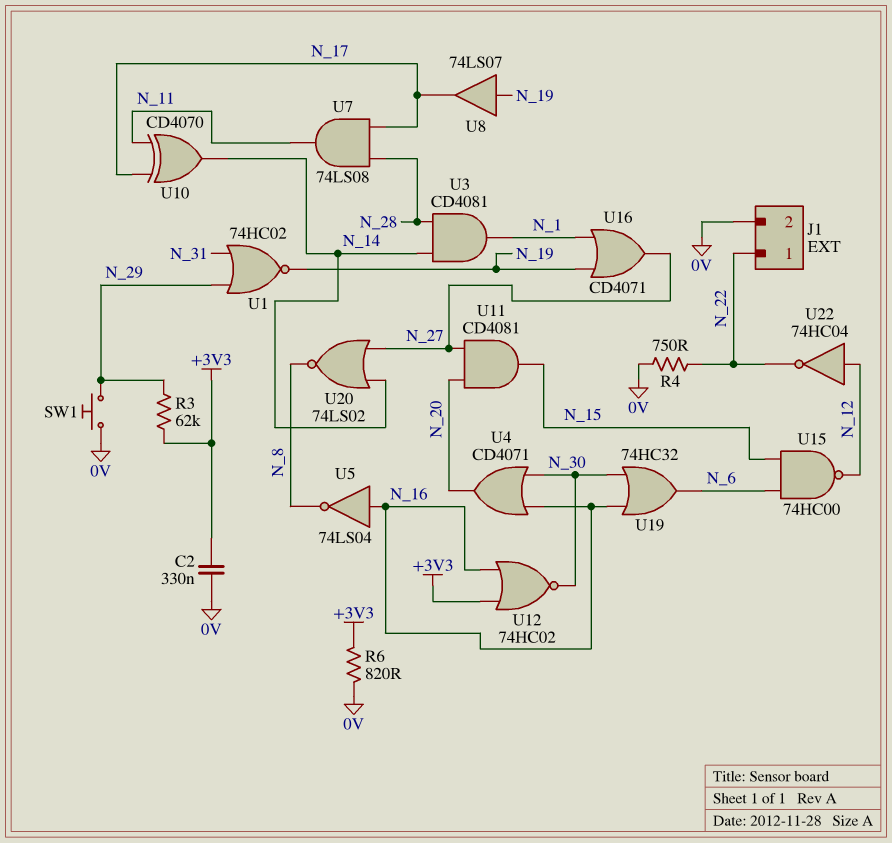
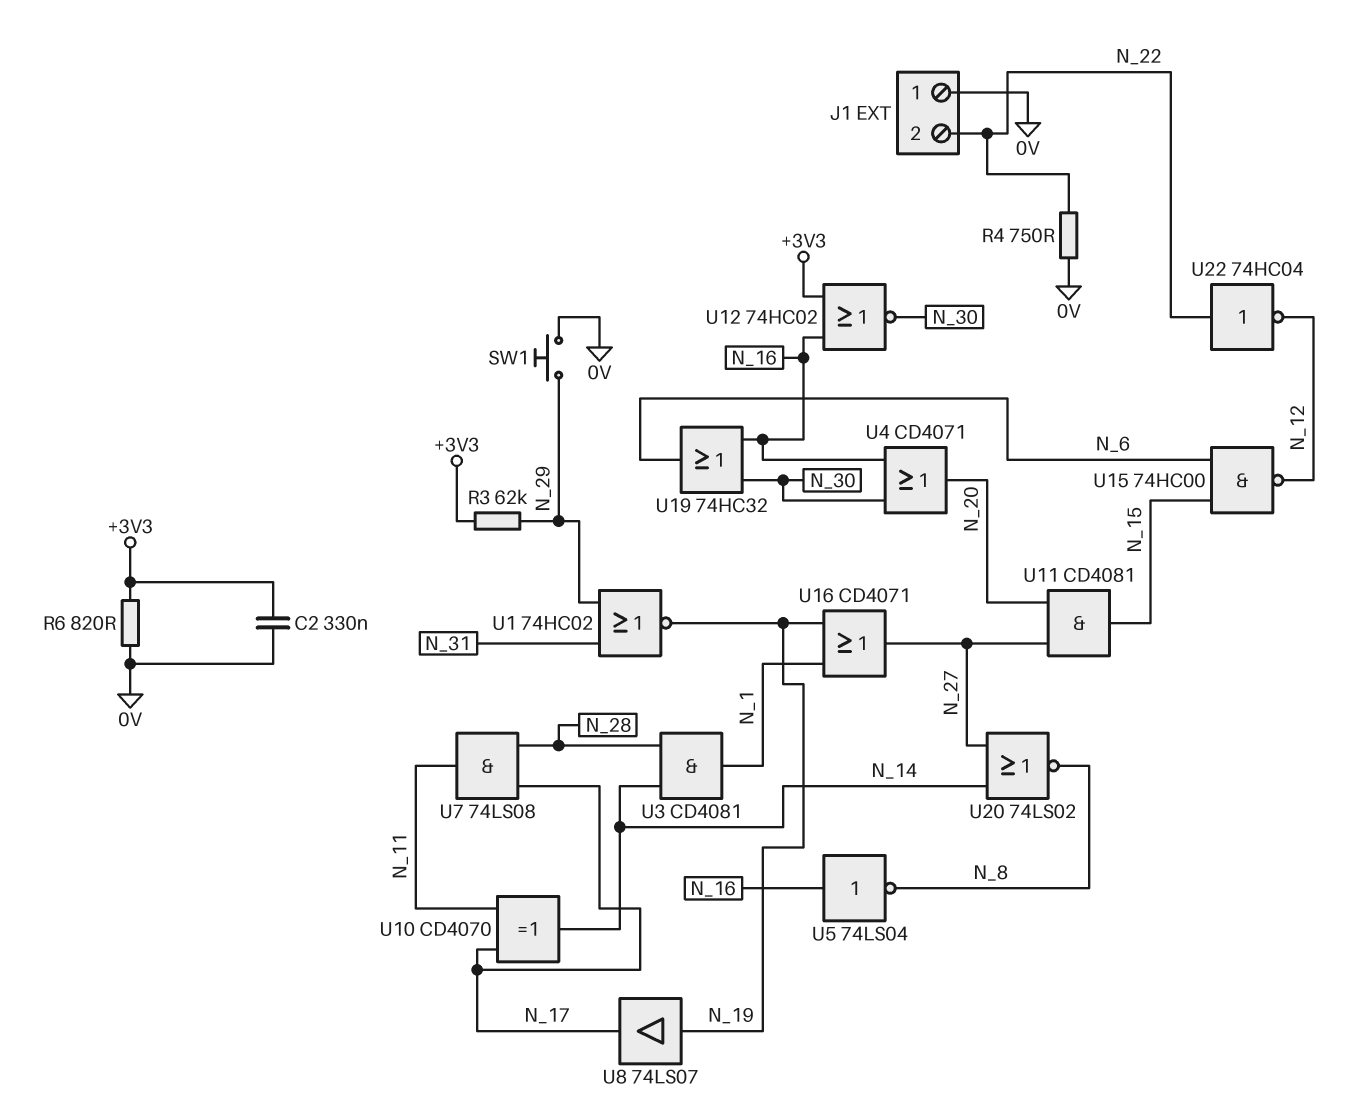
J1 pin 1: N_22 -> 0V
J1 pin 2: 0V -> N_22
U22: NOT 74HC04 (in N_12, out N_22) -> NOT 74HC04 (in N_22, out N_12)

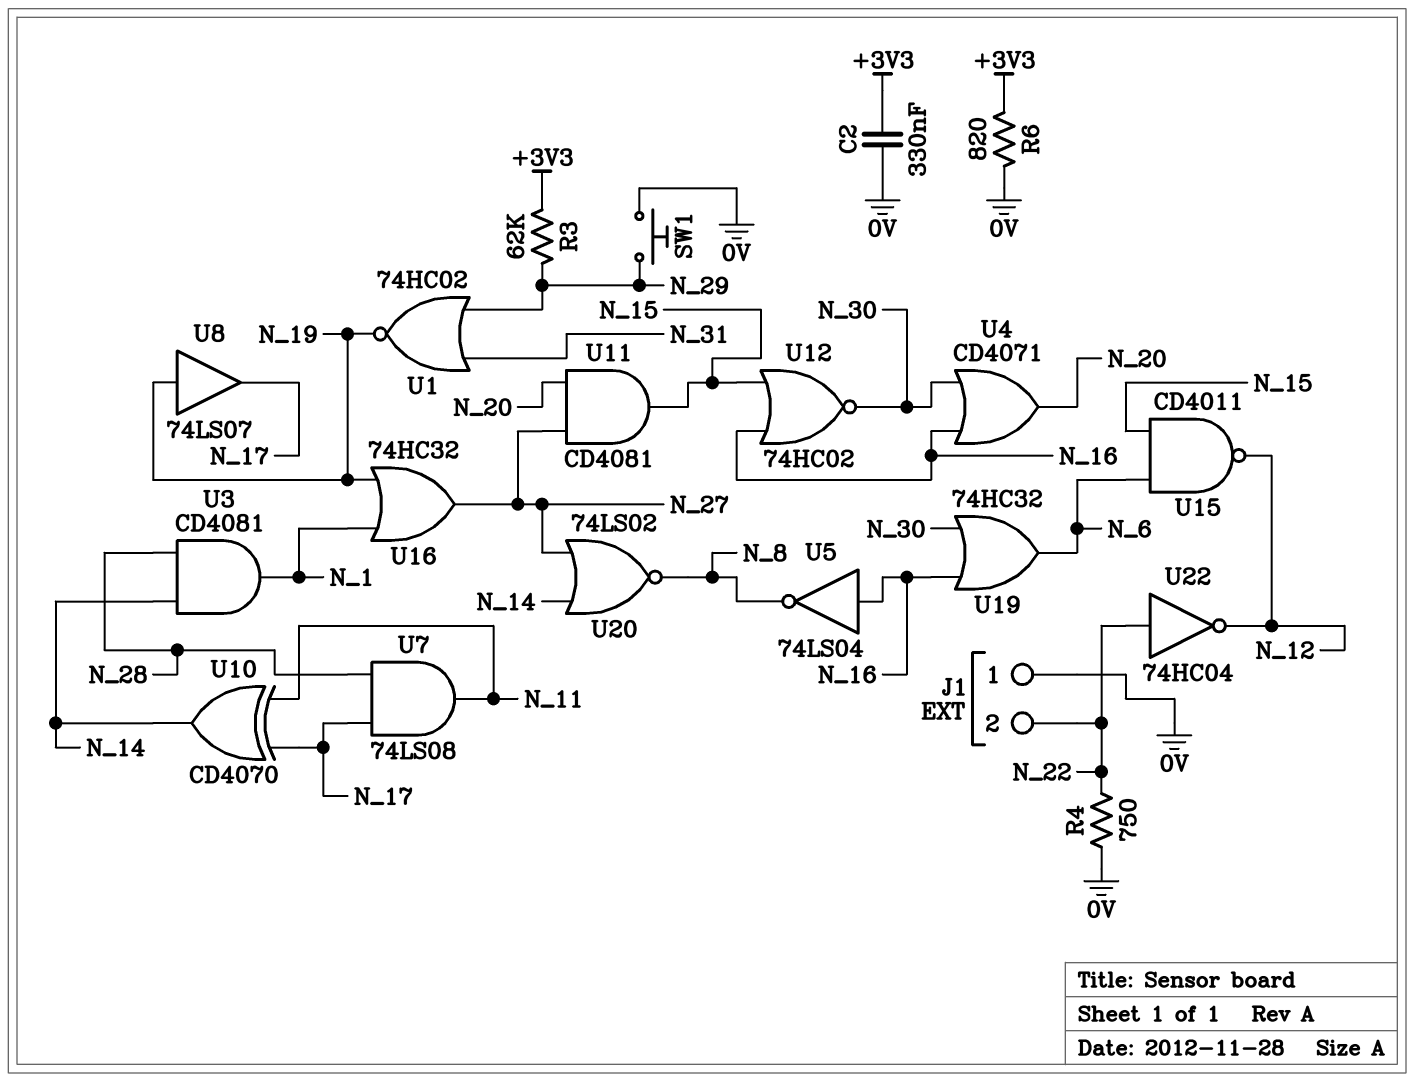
U12: NOR 74HC02 (in +3V3, in N_16, out N_30) -> NOR 74HC02 (in N_15, in N_16, out N_30)
U15: NAND 74HC00 (in N_6, in N_15, out N_12) -> NAND CD4011 (in N_6, in N_15, out N_12)
U16: OR CD4071 (in N_1, in N_19, out N_27) -> OR 74HC32 (in N_1, in N_19, out N_27)

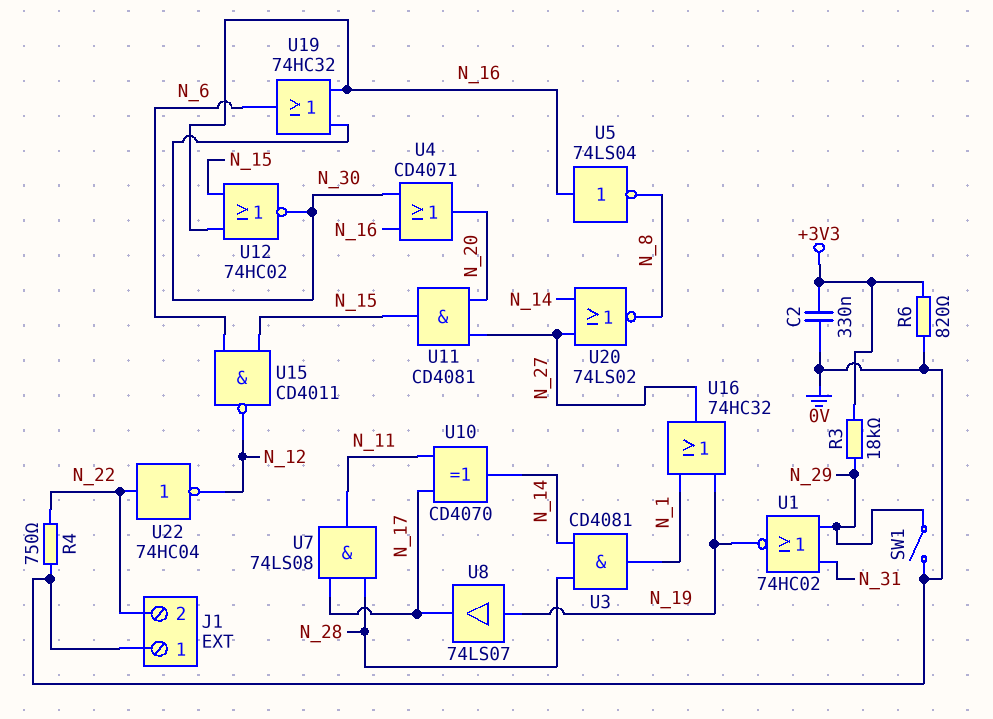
R3: 62k (+3V3, N_29) -> 18k (+3V3, N_29)
SW1: button (0V, N_29) -> switch (0V, N_29)

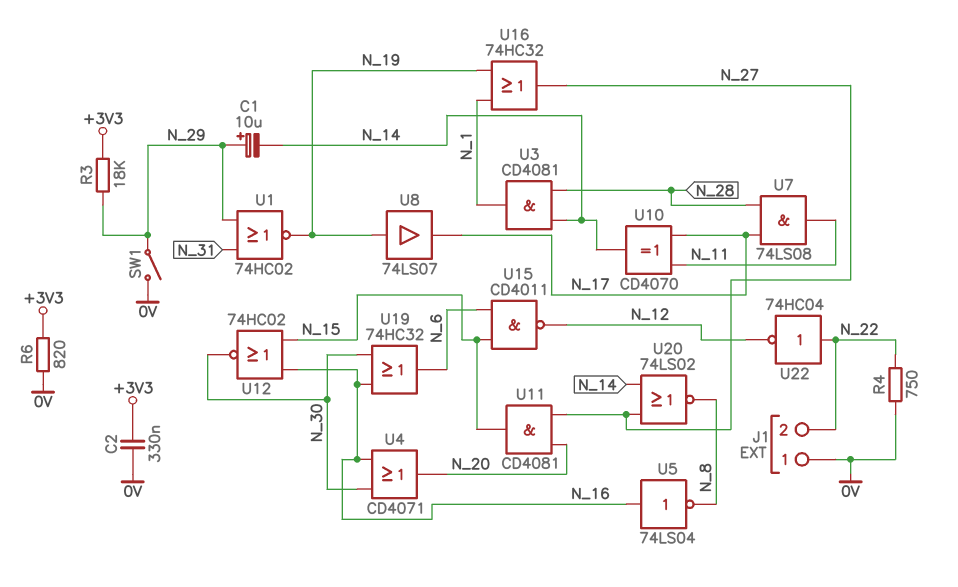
C1: none -> 10uF (plus N_29, minus N_14)

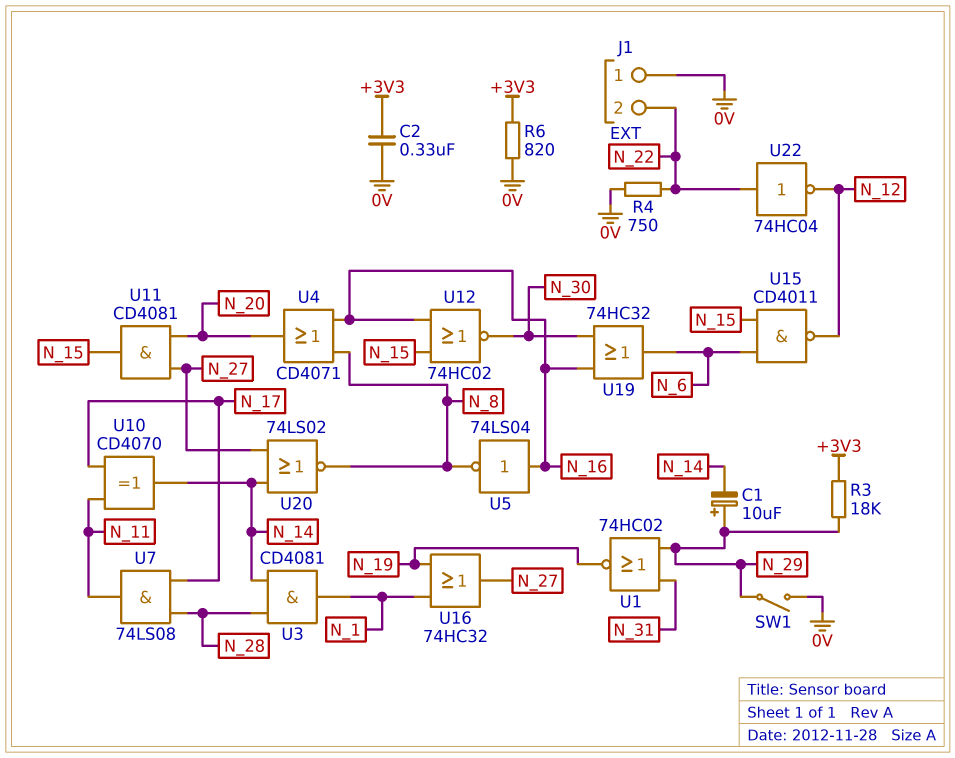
U4: OR CD4071 (in N_16, in N_30, out N_20) -> OR CD4071 (in N_8, in N_16, out N_20)
U8: buffer 74LS07 (in N_19, out N_17) -> none

